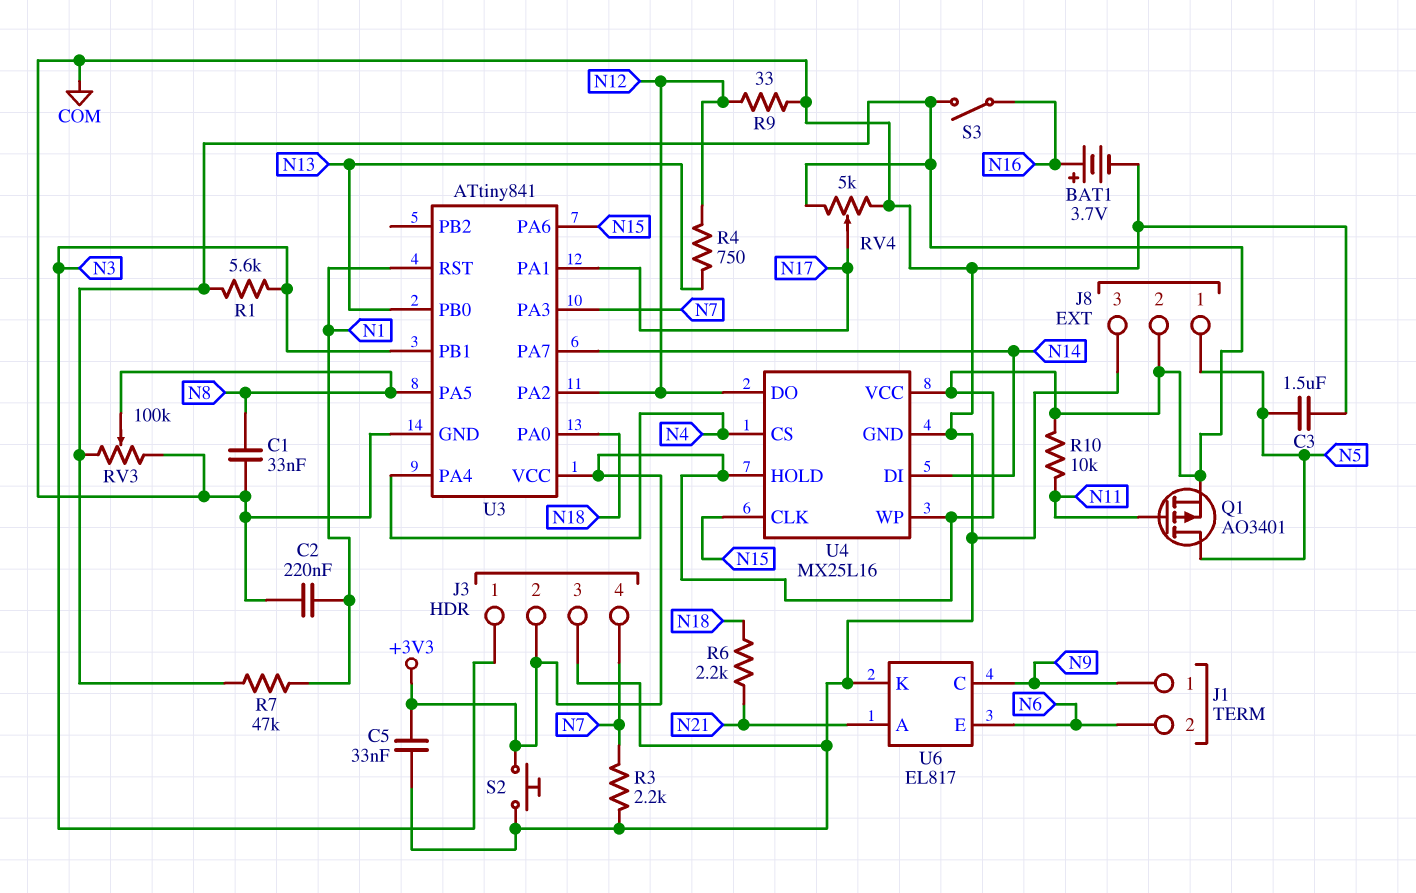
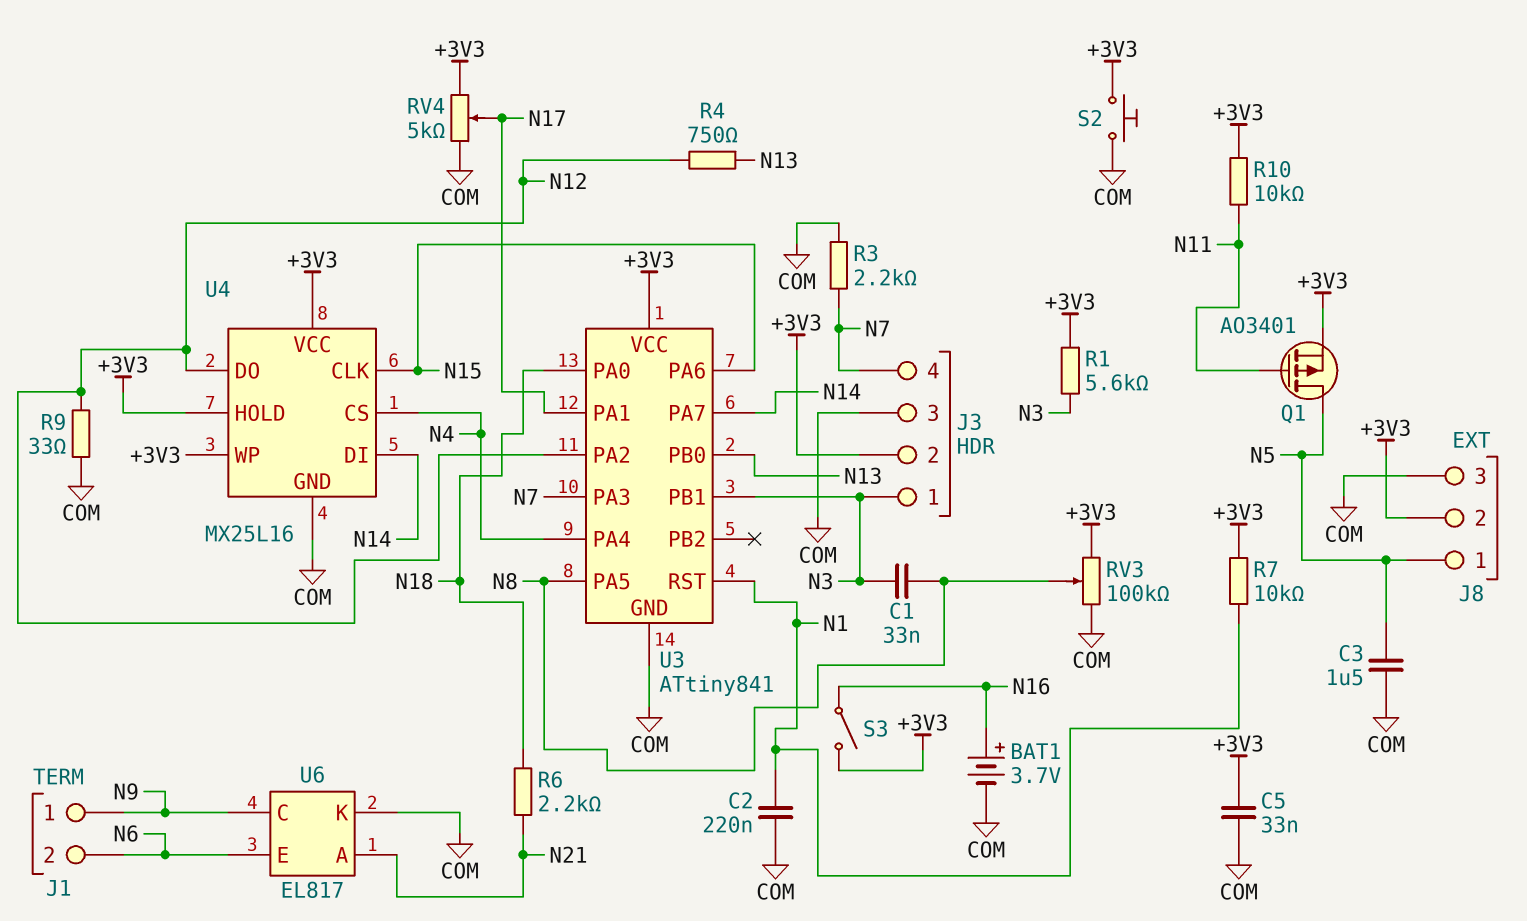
C1: 33nF (COM, N8) -> 33nF (N3, N8)
R7: 47k (+3V3, N1) -> 10k (+3V3, N1)

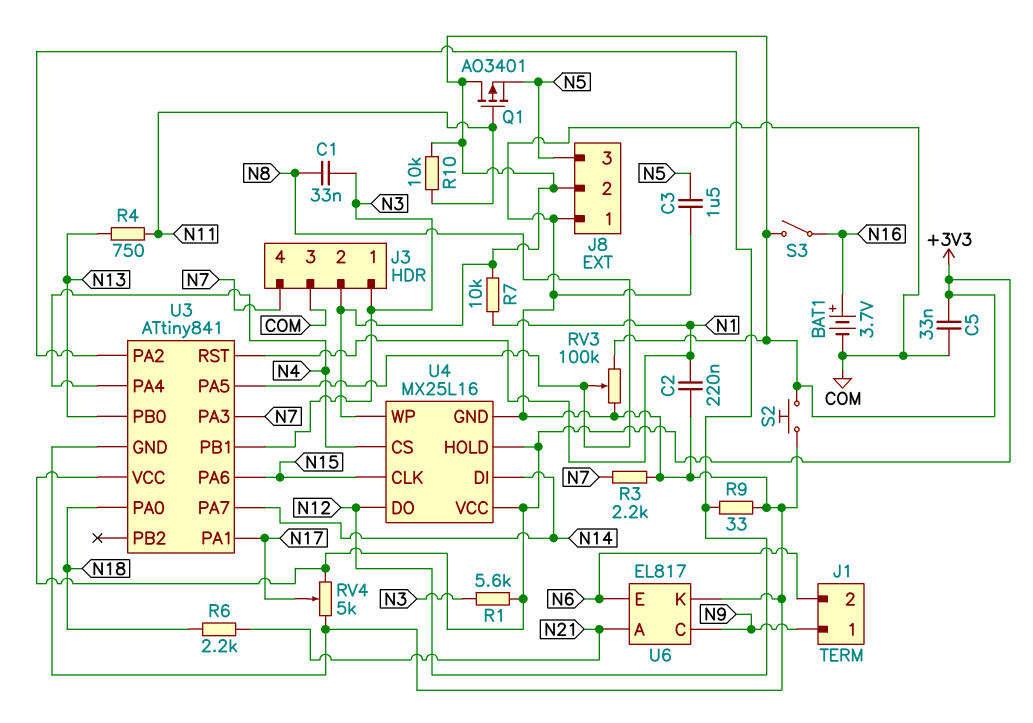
J8 pin 1: N5 -> COM
J8 pin 3: COM -> N5
Q1: PMOS AO3401 (G N11, D N5, S +3V3) -> PMOS AO3401 (G N11, D +3V3, S N5)
R4: 750 (N12, N13) -> 750 (N11, N13)

